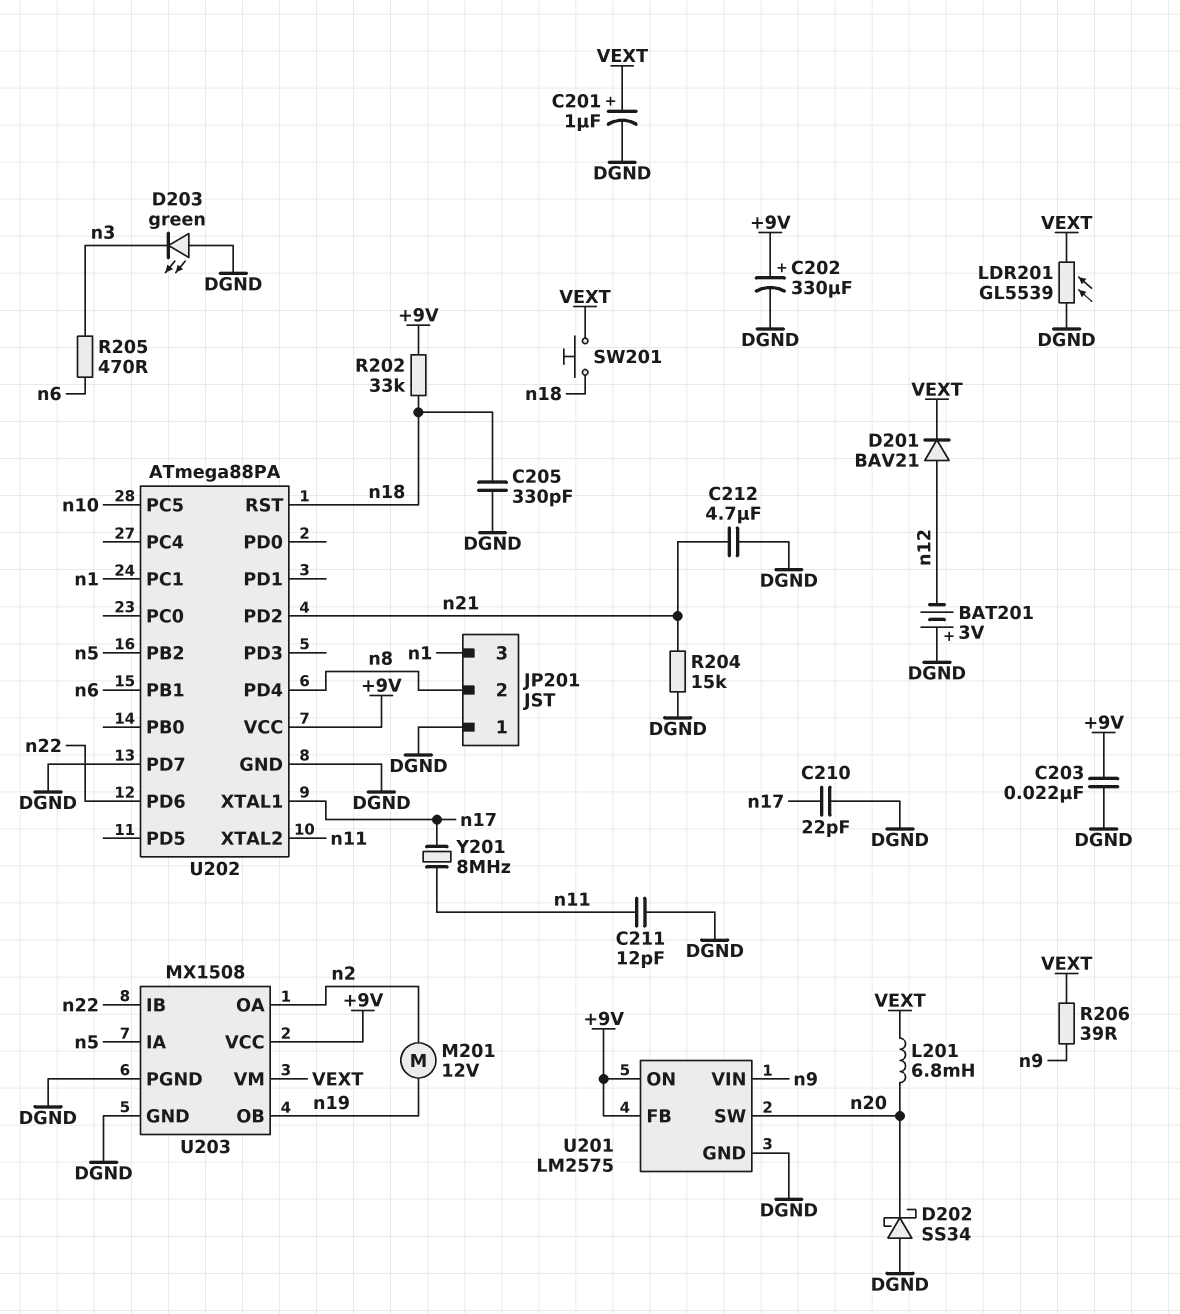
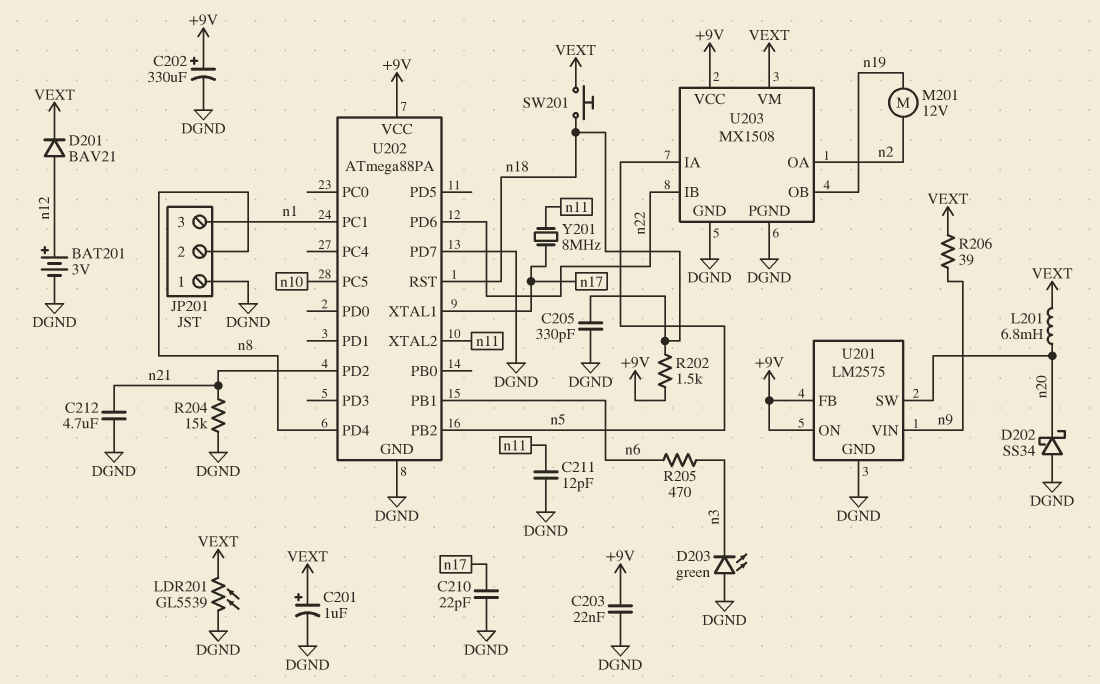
BAT201: 3V (plus DGND, minus n12) -> 3V (plus n12, minus DGND)
R202: 33k (+9V, n18) -> 1.5k (+9V, n18)

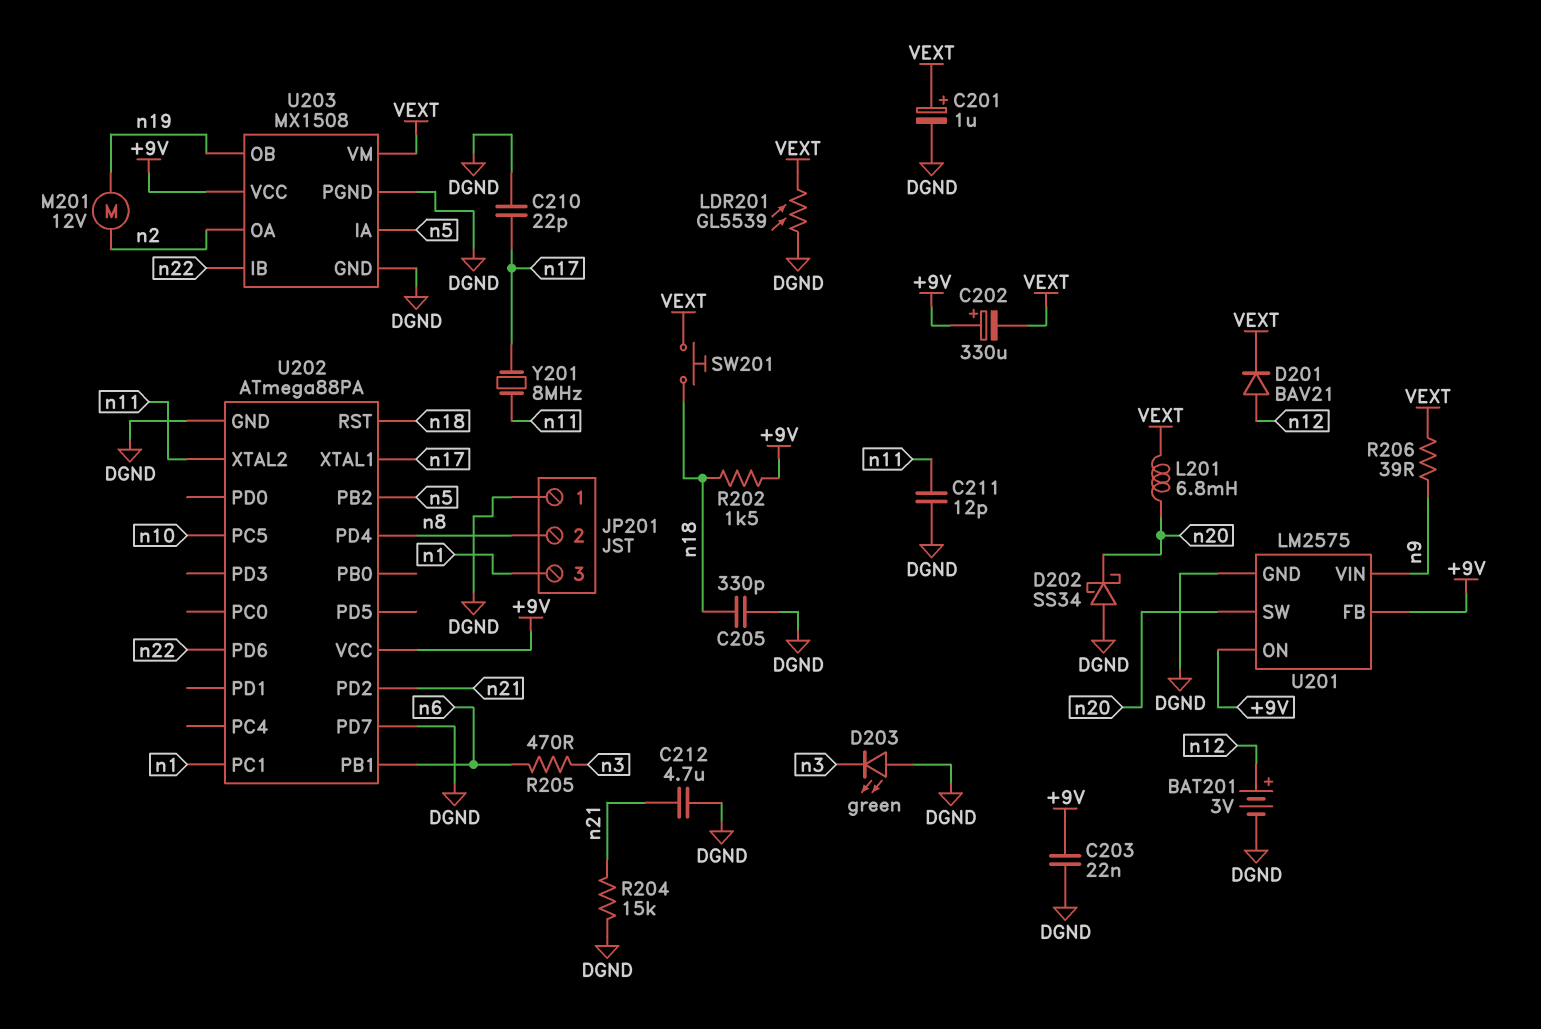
C202: 330uF (plus +9V, minus DGND) -> 330uF (plus +9V, minus VEXT)

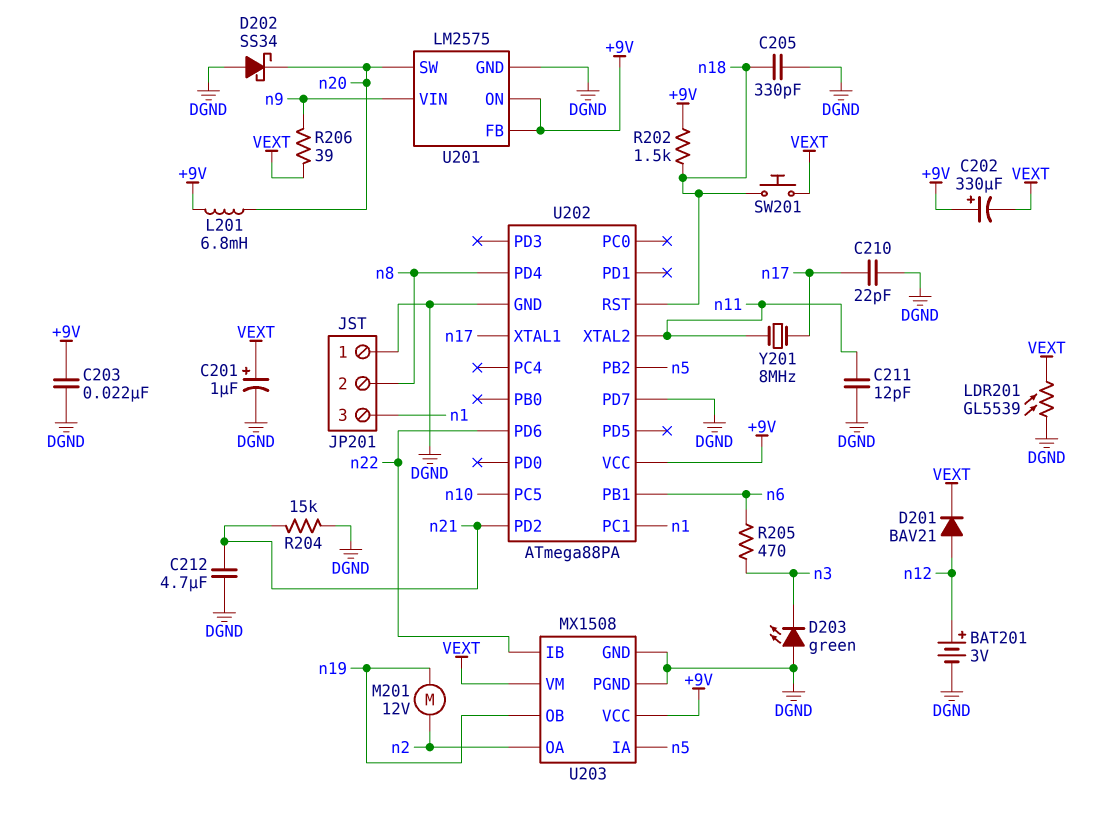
L201: 6.8mH (VEXT, n20) -> 6.8mH (+9V, n20)

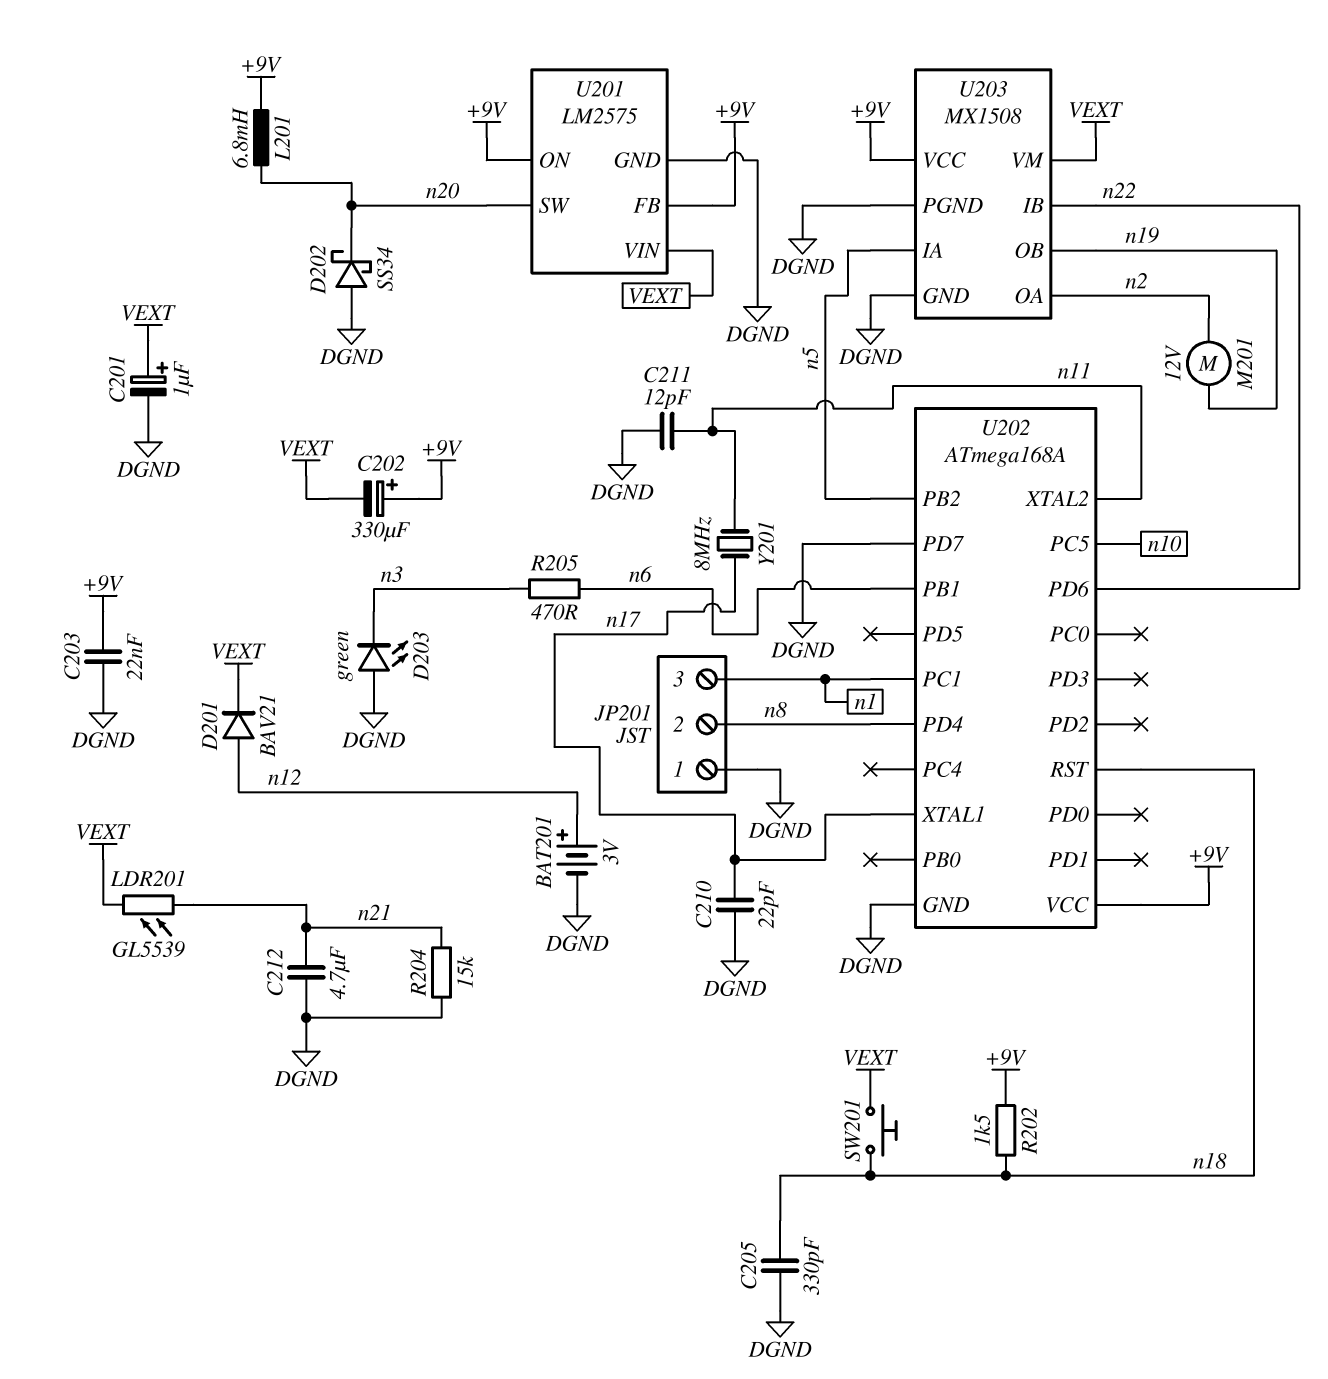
LDR201: GL5539 (DGND, VEXT) -> GL5539 (VEXT, n21)
R206: 39 (VEXT, n9) -> none
U201 pin VIN: n9 -> VEXT
U202: ATmega88PA -> ATmega168A
U202 pin PD2: n21 -> none

